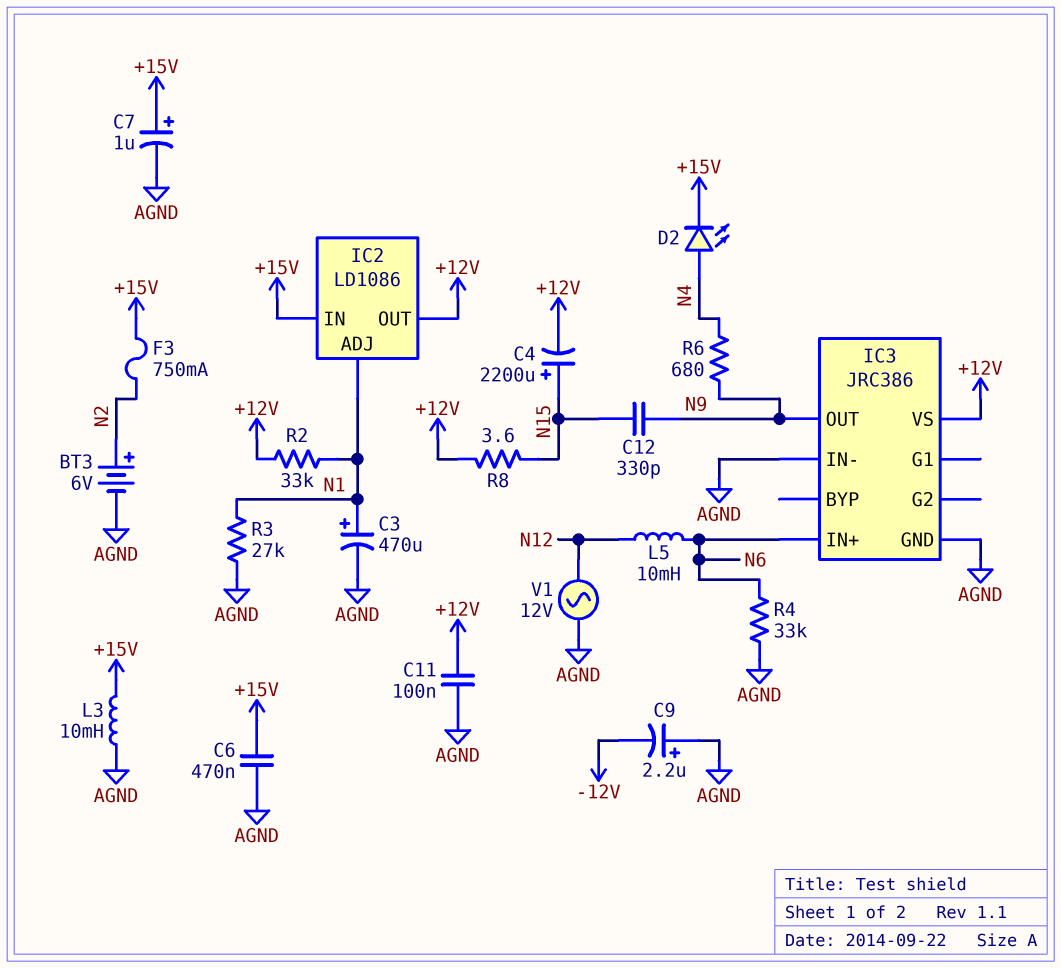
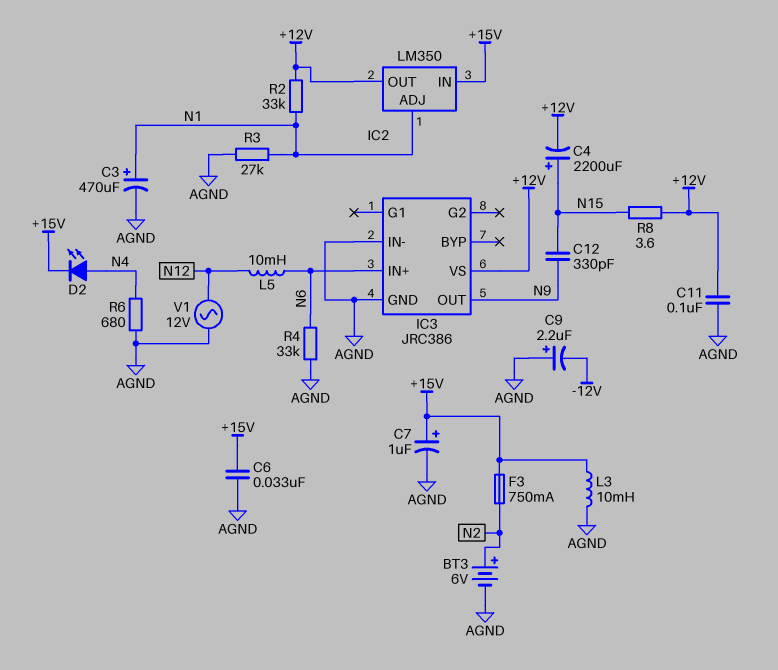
C6: 470nF (+15V, AGND) -> 33nF (+15V, AGND)
IC2: LD1086 -> LM350
R6: 680 (N4, N9) -> 680 (AGND, N4)

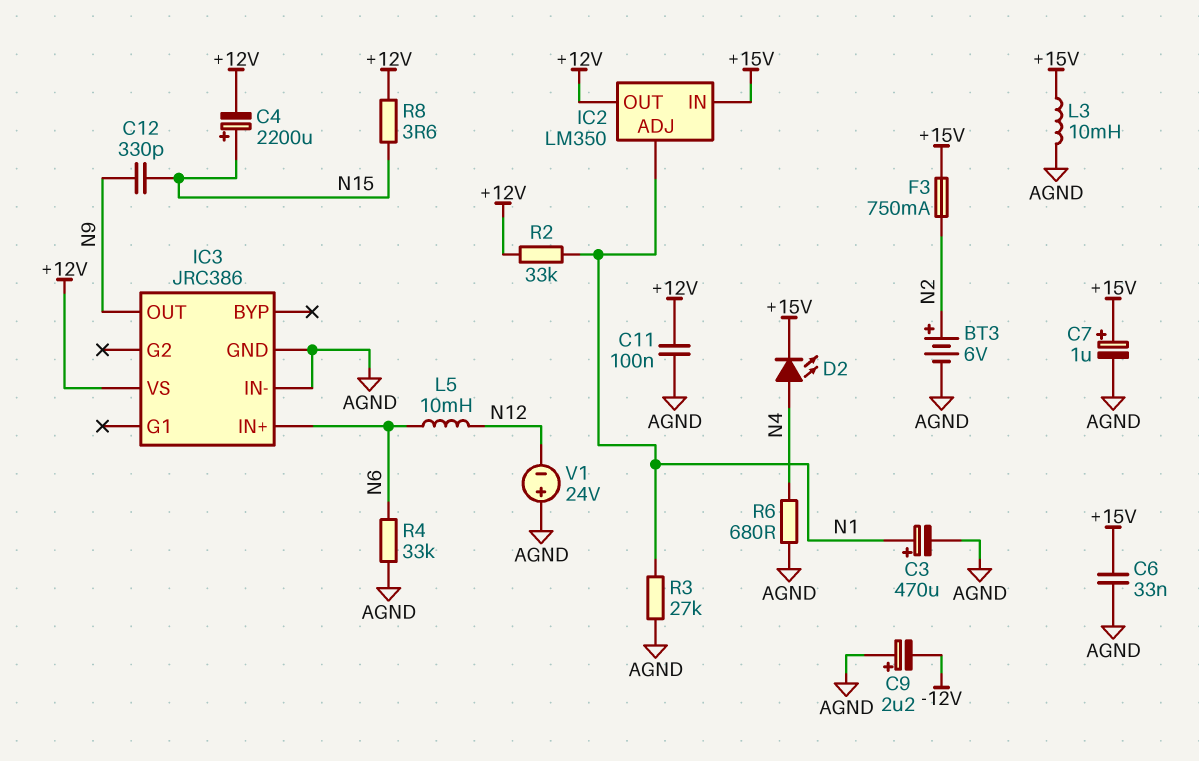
V1: AC 12V (AGND, N12) -> 24V (plus AGND, minus N12)

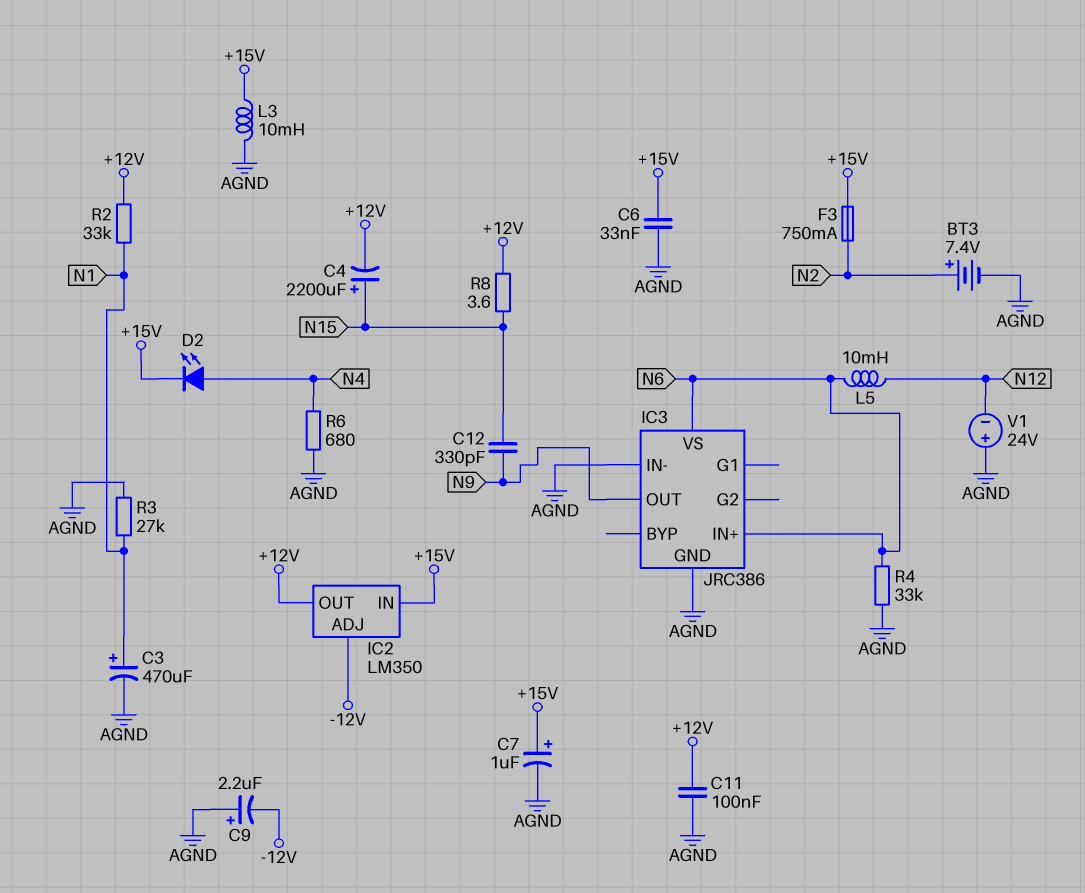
BT3: 6V (plus N2, minus AGND) -> 7.4V (plus N2, minus AGND)
IC2 pin ADJ: N1 -> -12V
IC3 pin VS: +12V -> N6

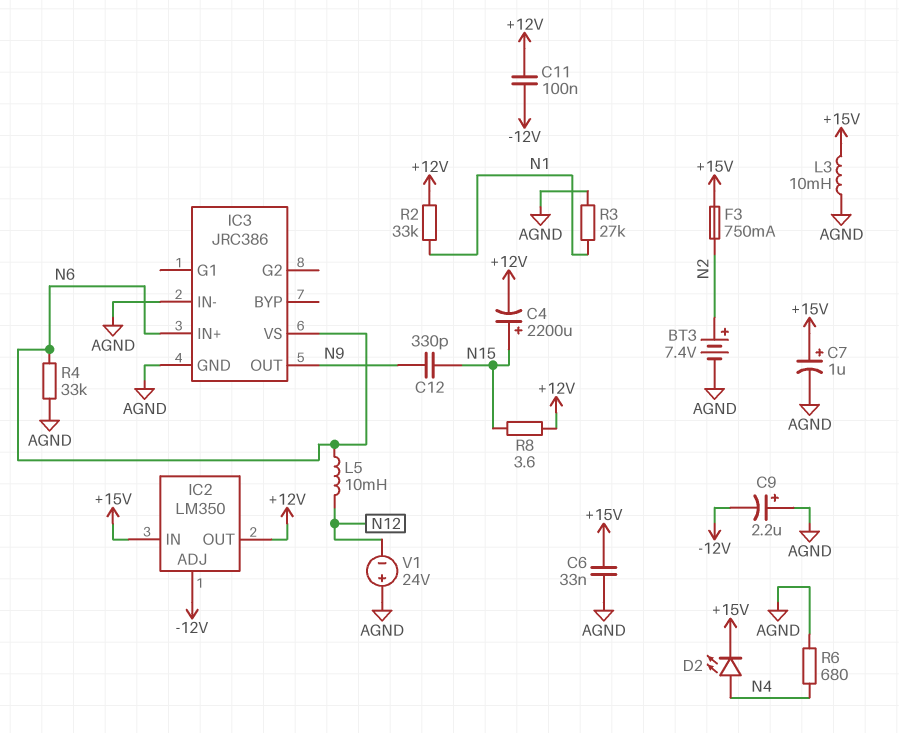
C3: 470uF (plus N1, minus AGND) -> none
C11: 100nF (+12V, AGND) -> 100nF (+12V, -12V)

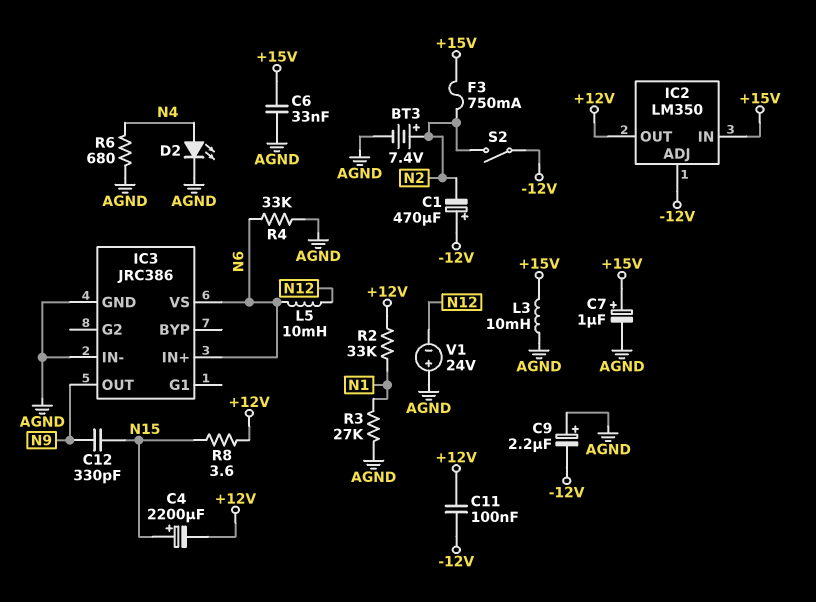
C1: none -> 470uF (plus -12V, minus N2)
D2: LED (A N4, K +15V) -> LED (A N4, K AGND)
S2: none -> switch (-12V, N2)

